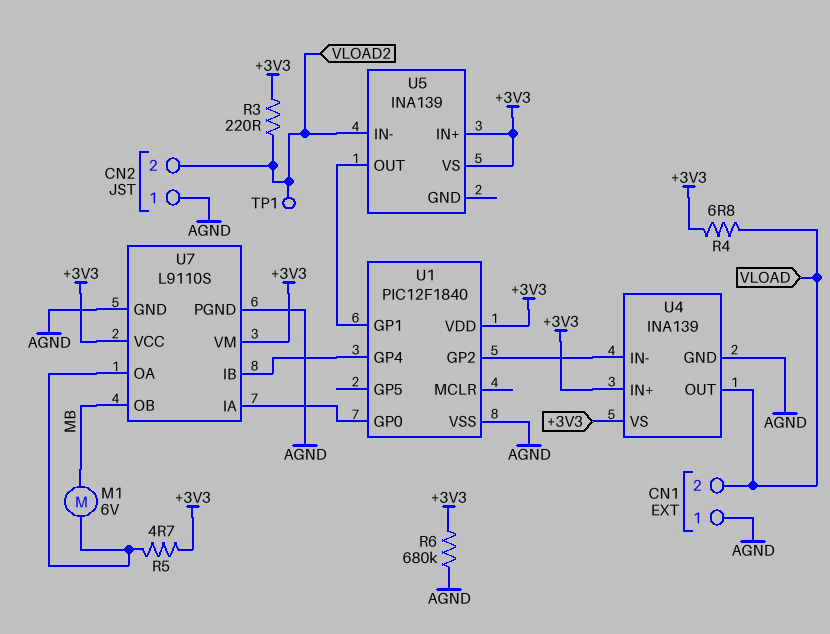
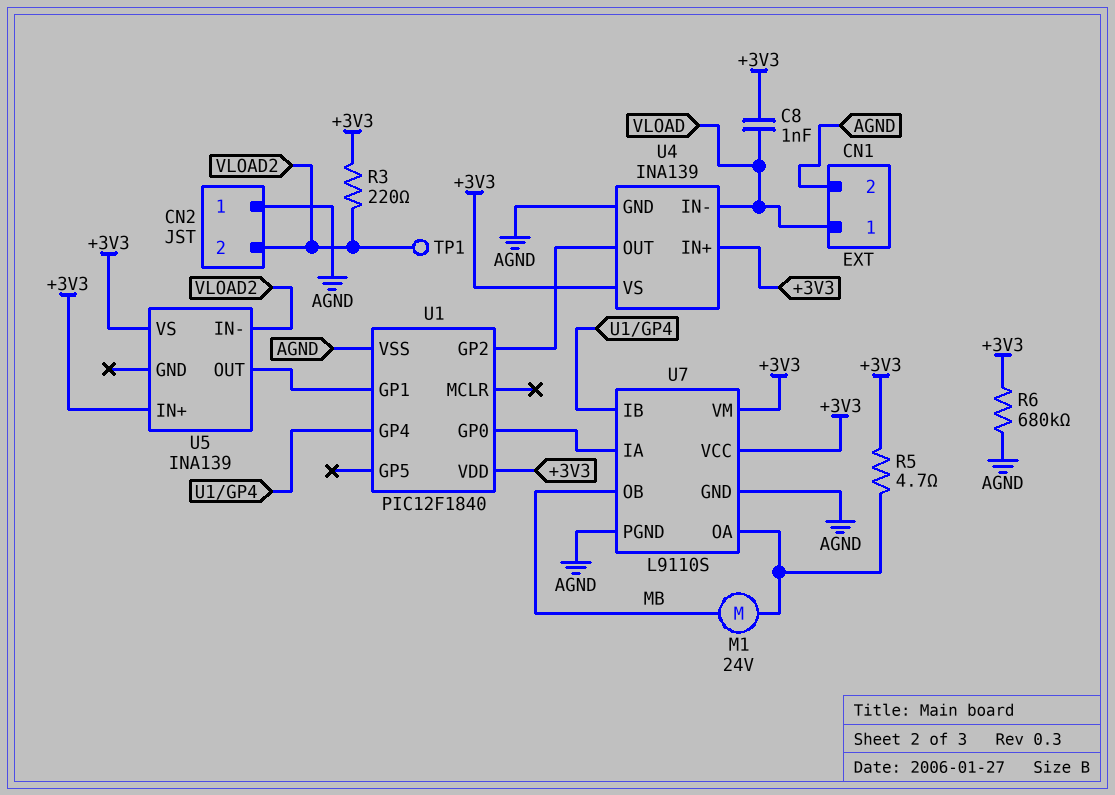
C8: none -> 1nF (+3V3, VLOAD)
CN1 pin 1: AGND -> VLOAD
CN1 pin 2: VLOAD -> AGND
M1: motor 6V (MB, U7/OA) -> motor 24V (MB, U7/OA)
R4: 6.8 (+3V3, VLOAD) -> none
U4 pin IN-: U1/GP2 -> VLOAD
U4 pin OUT: VLOAD -> U1/GP2

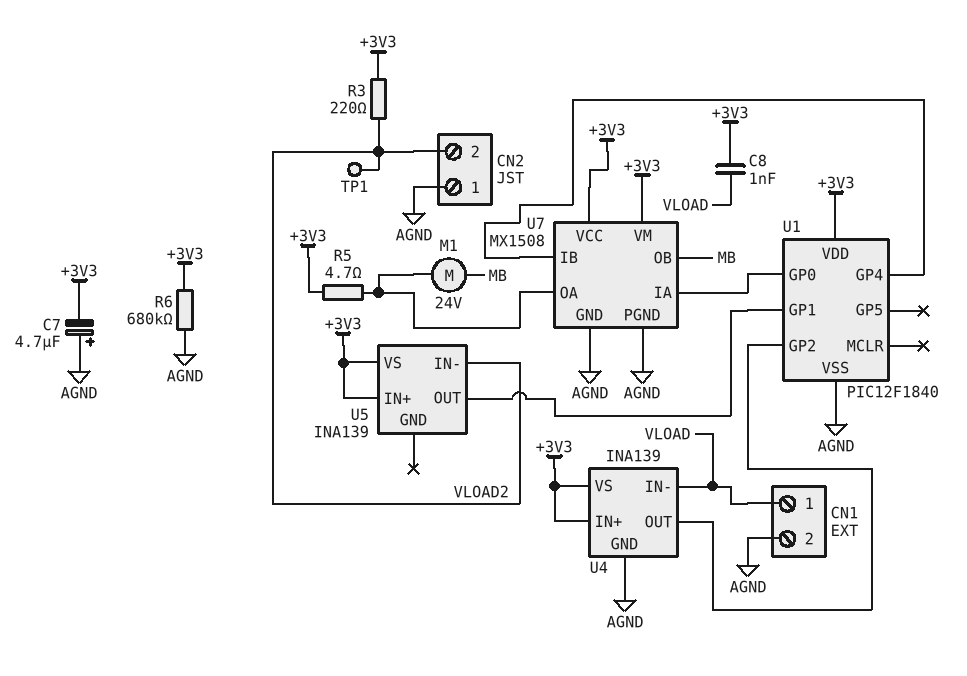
C7: none -> 4.7uF (plus AGND, minus +3V3)
U7: L9110S -> MX1508

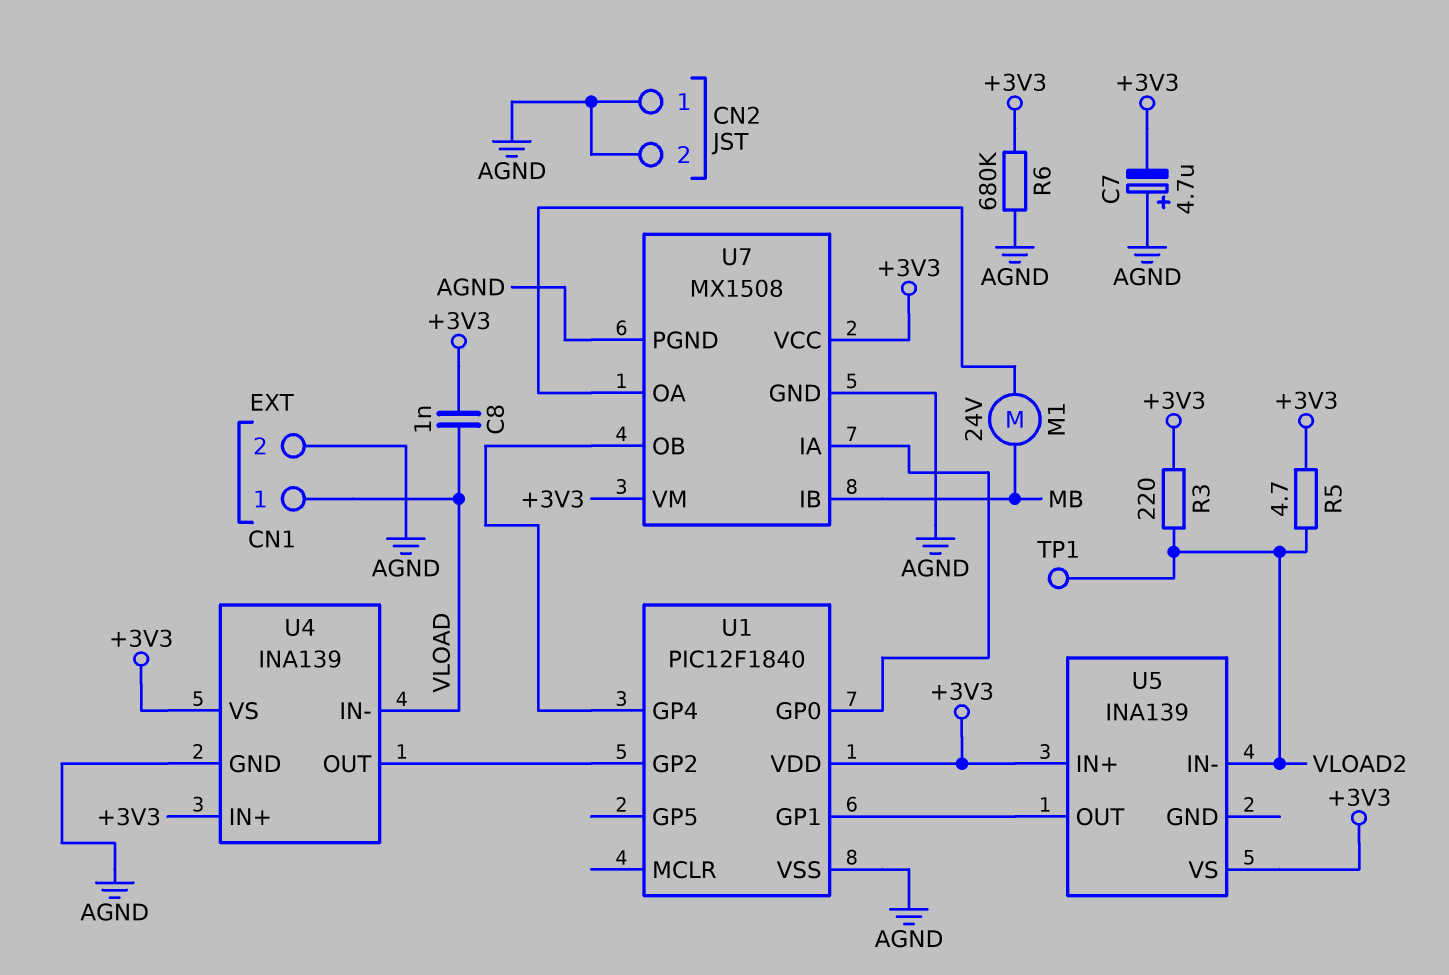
CN2 pin 2: VLOAD2 -> AGND
R5: 4.7 (+3V3, U7/OA) -> 4.7 (+3V3, VLOAD2)
U7 pin IB: U1/GP4 -> MB
U7 pin OB: MB -> U1/GP4

